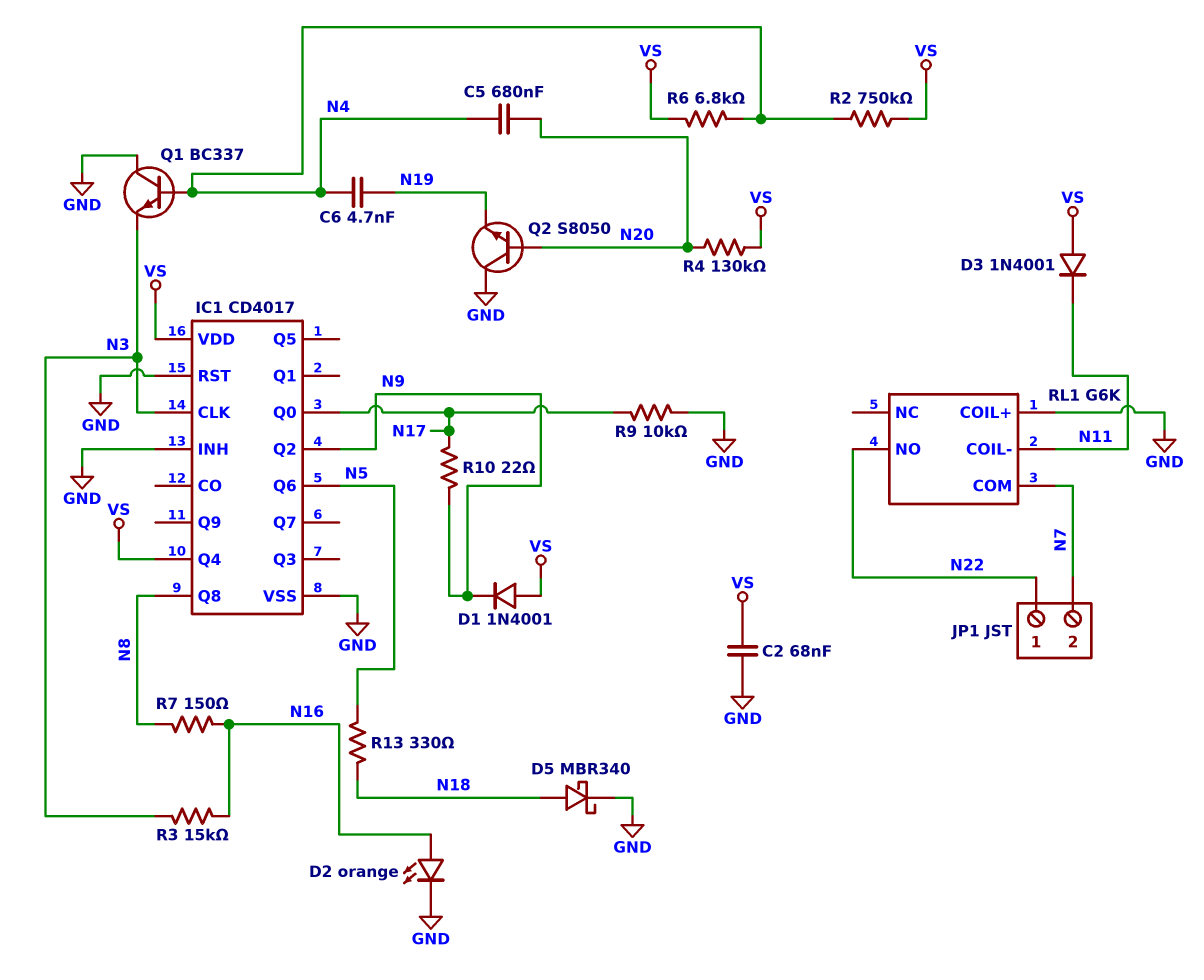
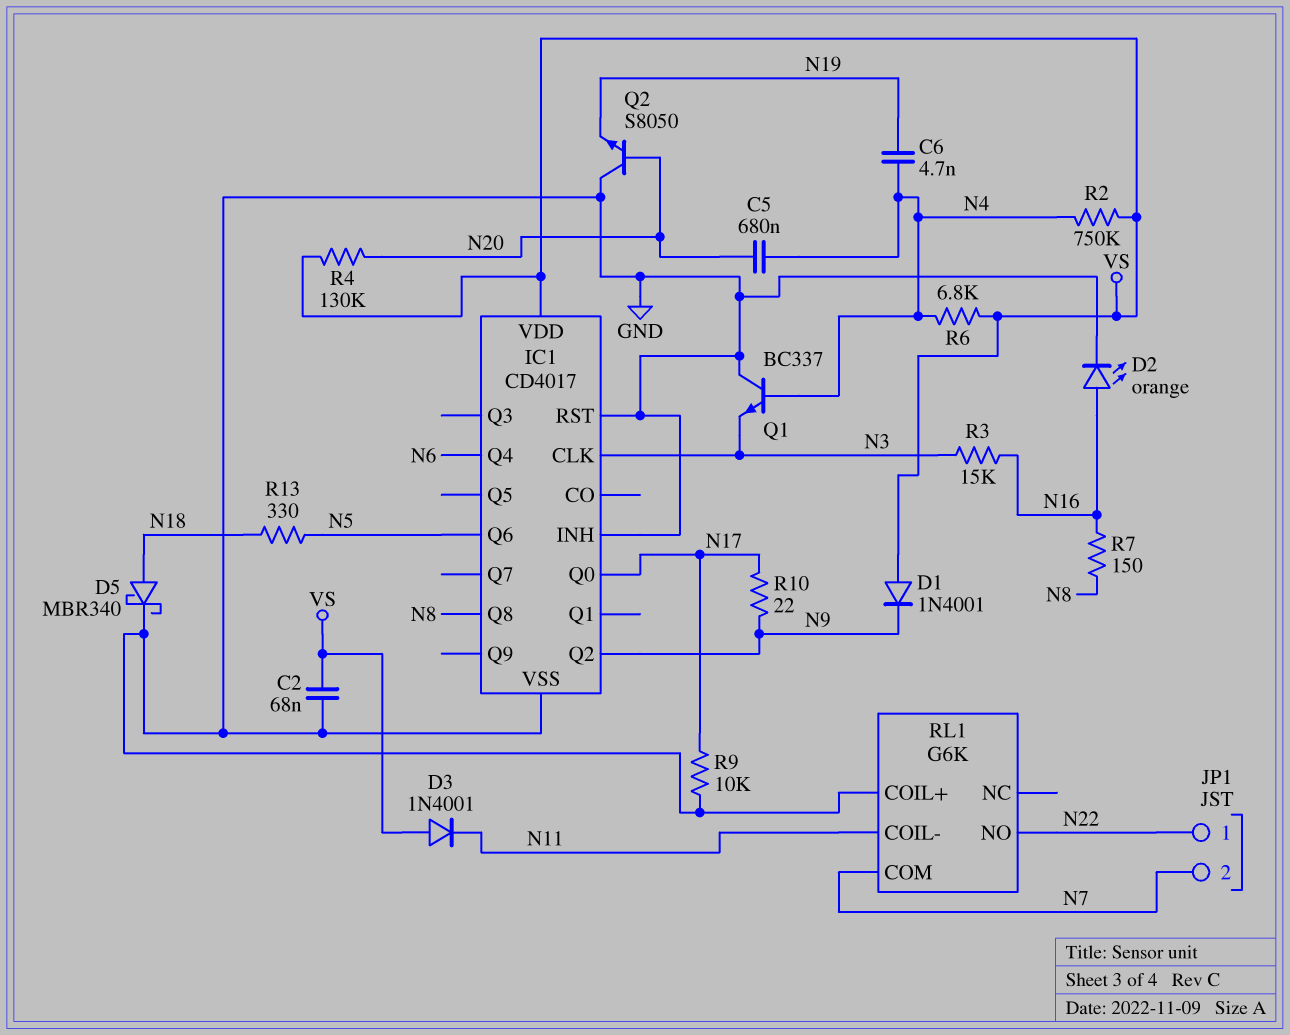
IC1 pin Q4: VS -> N6

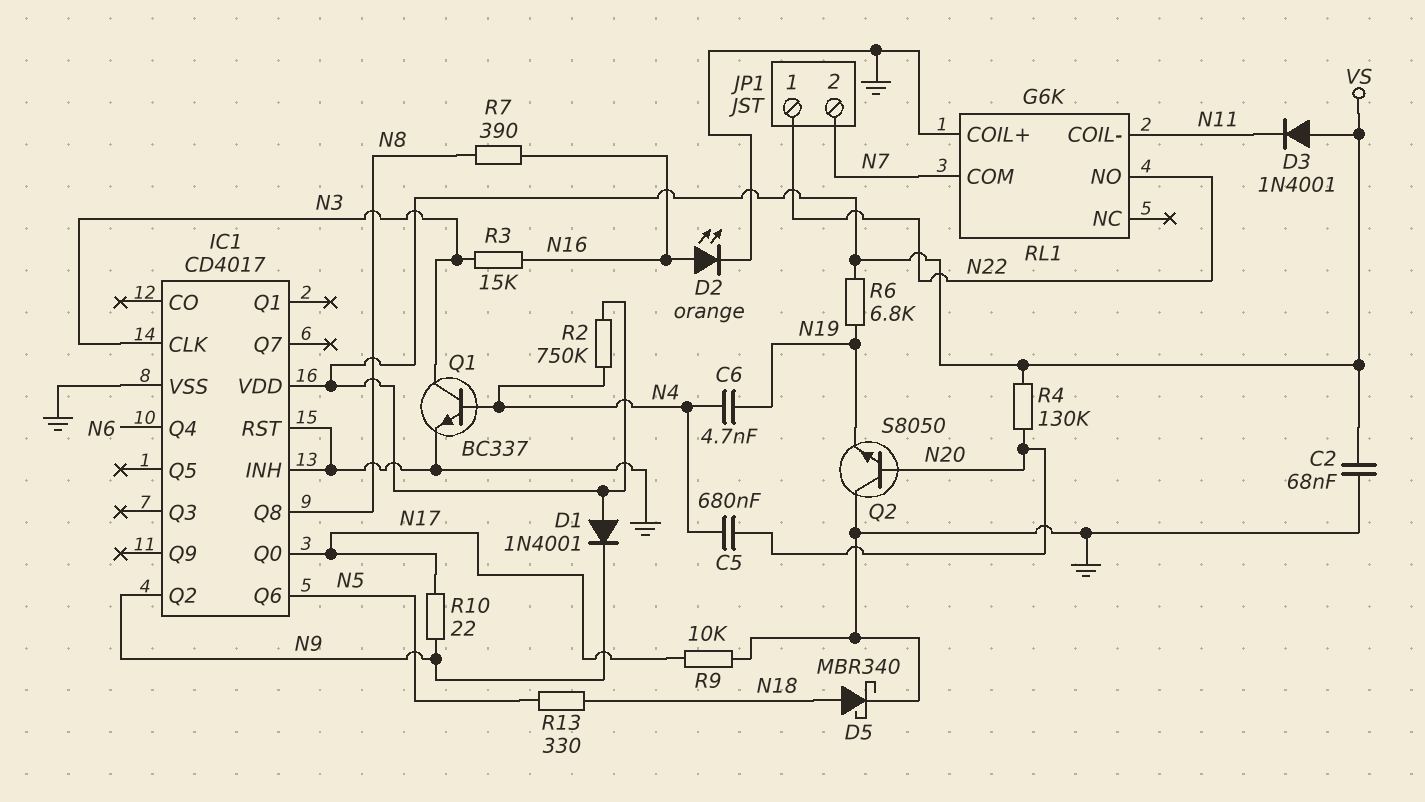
Q1: NPN BC337 (B N4, C GND, E N3) -> NPN BC337 (B N4, C N3, E GND)
R6: 6.8k (N4, VS) -> 6.8k (N19, VS)
R7: 150 (N8, N16) -> 390 (N8, N16)

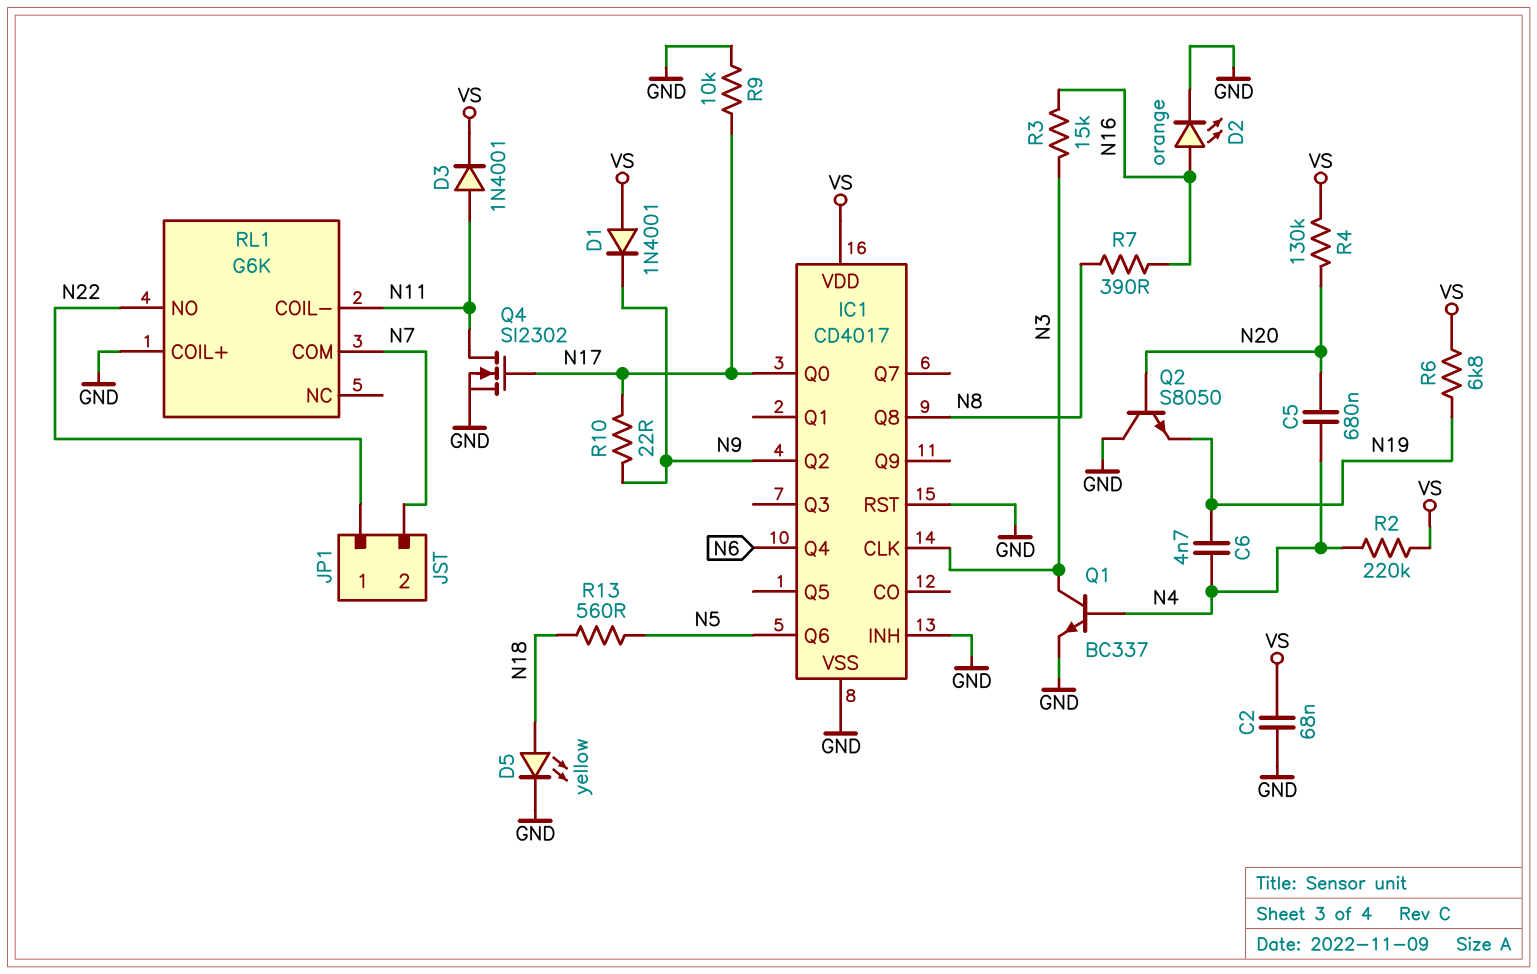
D3: diode 1N4001 (A VS, K N11) -> diode 1N4001 (A N11, K VS)
D5: schottky MBR340 (A N18, K GND) -> LED yellow (A N18, K GND)
Q4: none -> NMOS SI2302 (G N17, D N11, S GND)
R2: 750k (N4, VS) -> 220k (N4, VS)
R13: 330 (N5, N18) -> 560 (N5, N18)

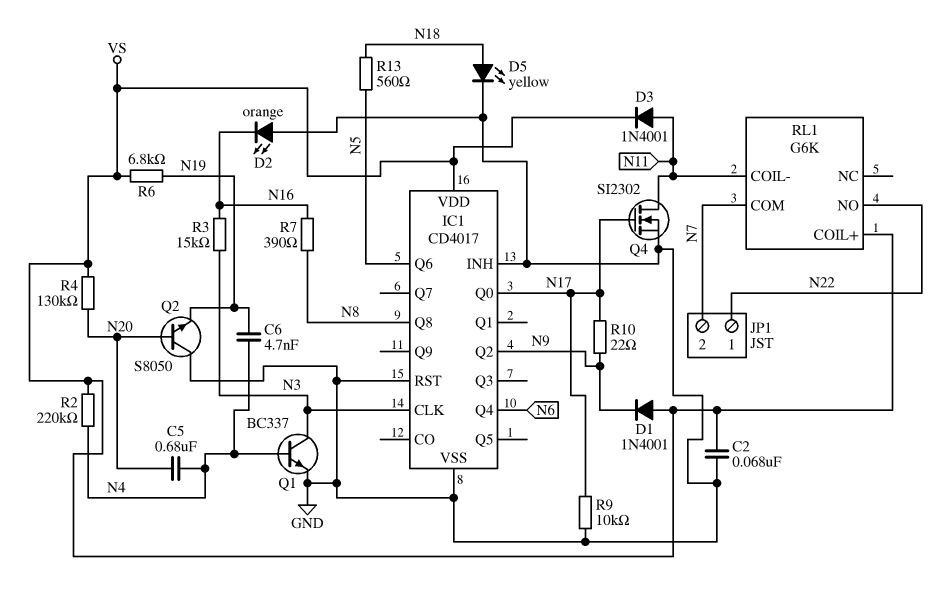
D2: LED orange (A N16, K GND) -> LED orange (A GND, K N16)
RL1 pin COIL+: GND -> VS

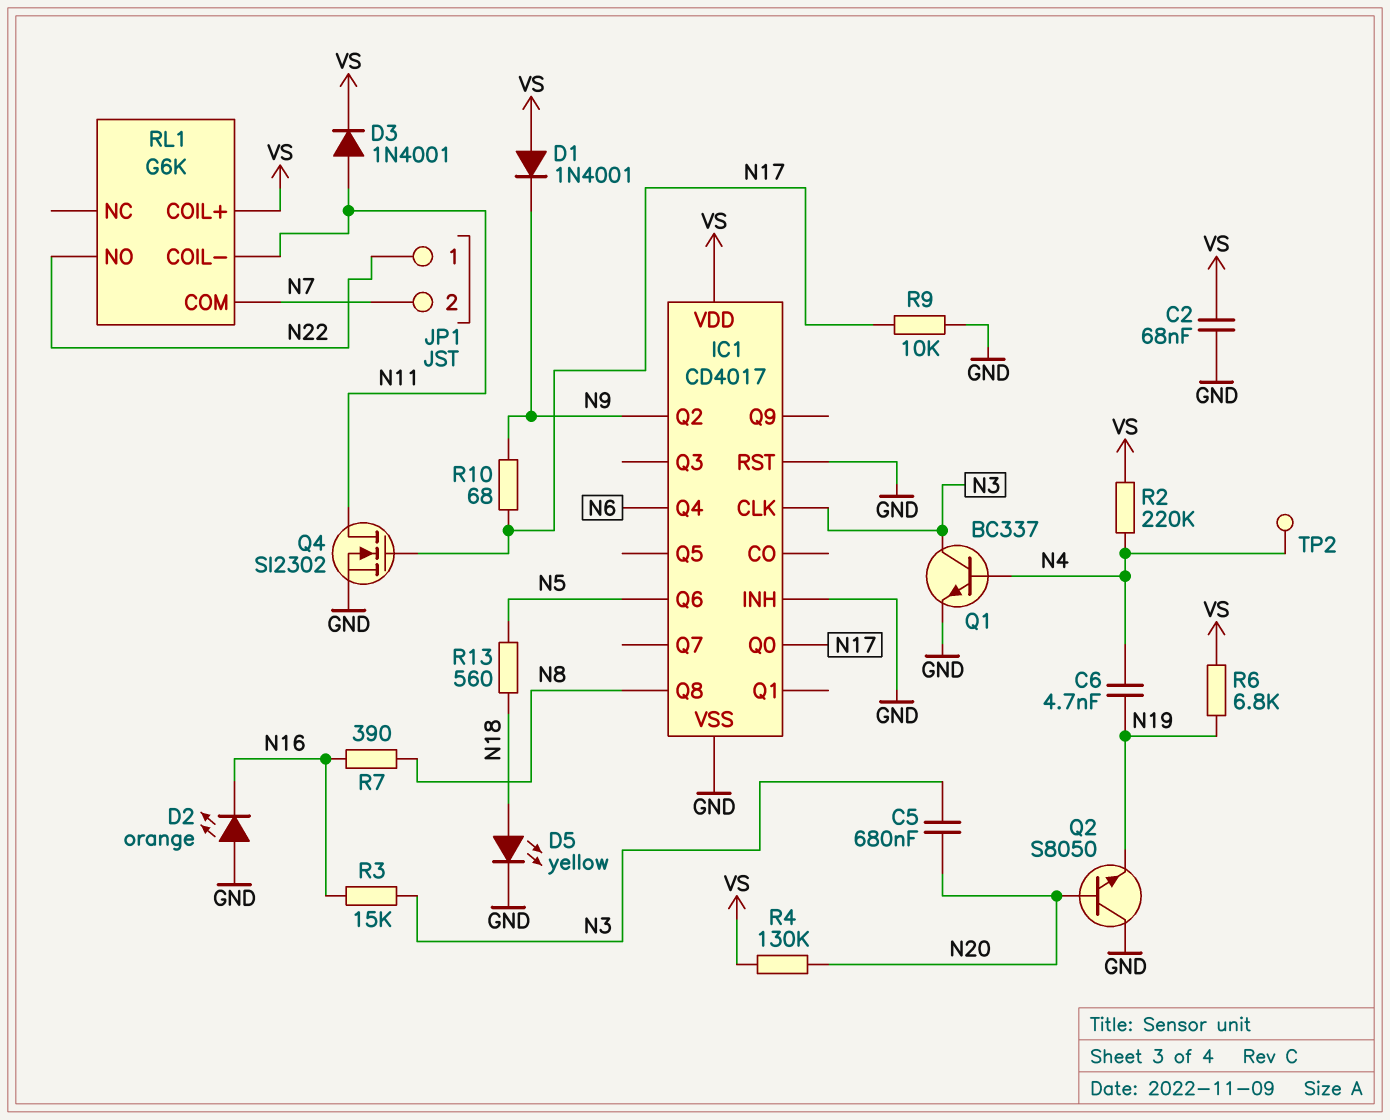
C5: 680nF (N4, N20) -> 680nF (N3, N20)
R10: 22 (N9, N17) -> 68 (N9, N17)
TP2: none -> test point (N4)

